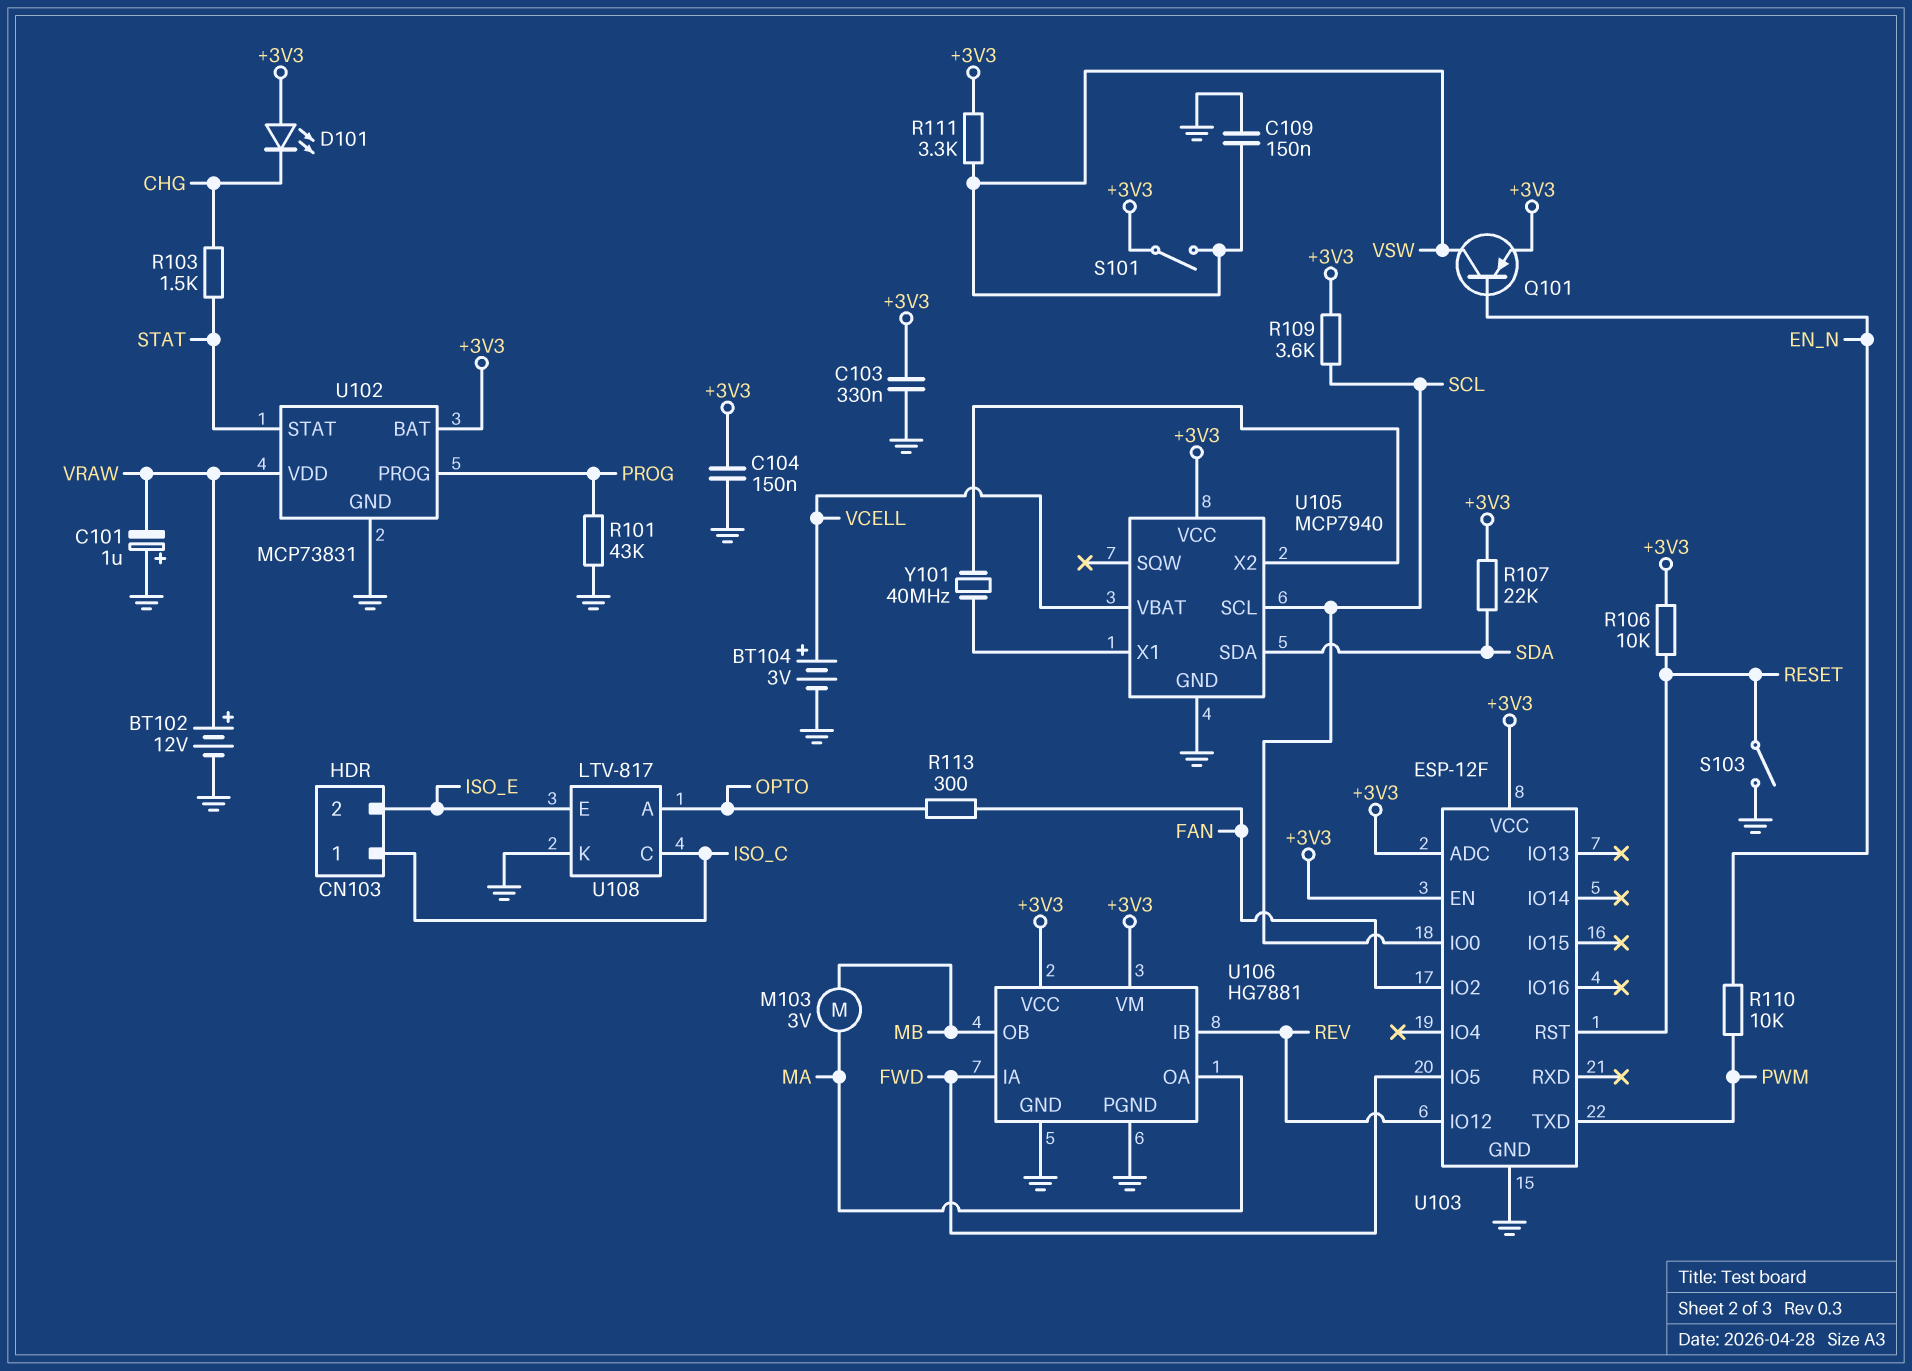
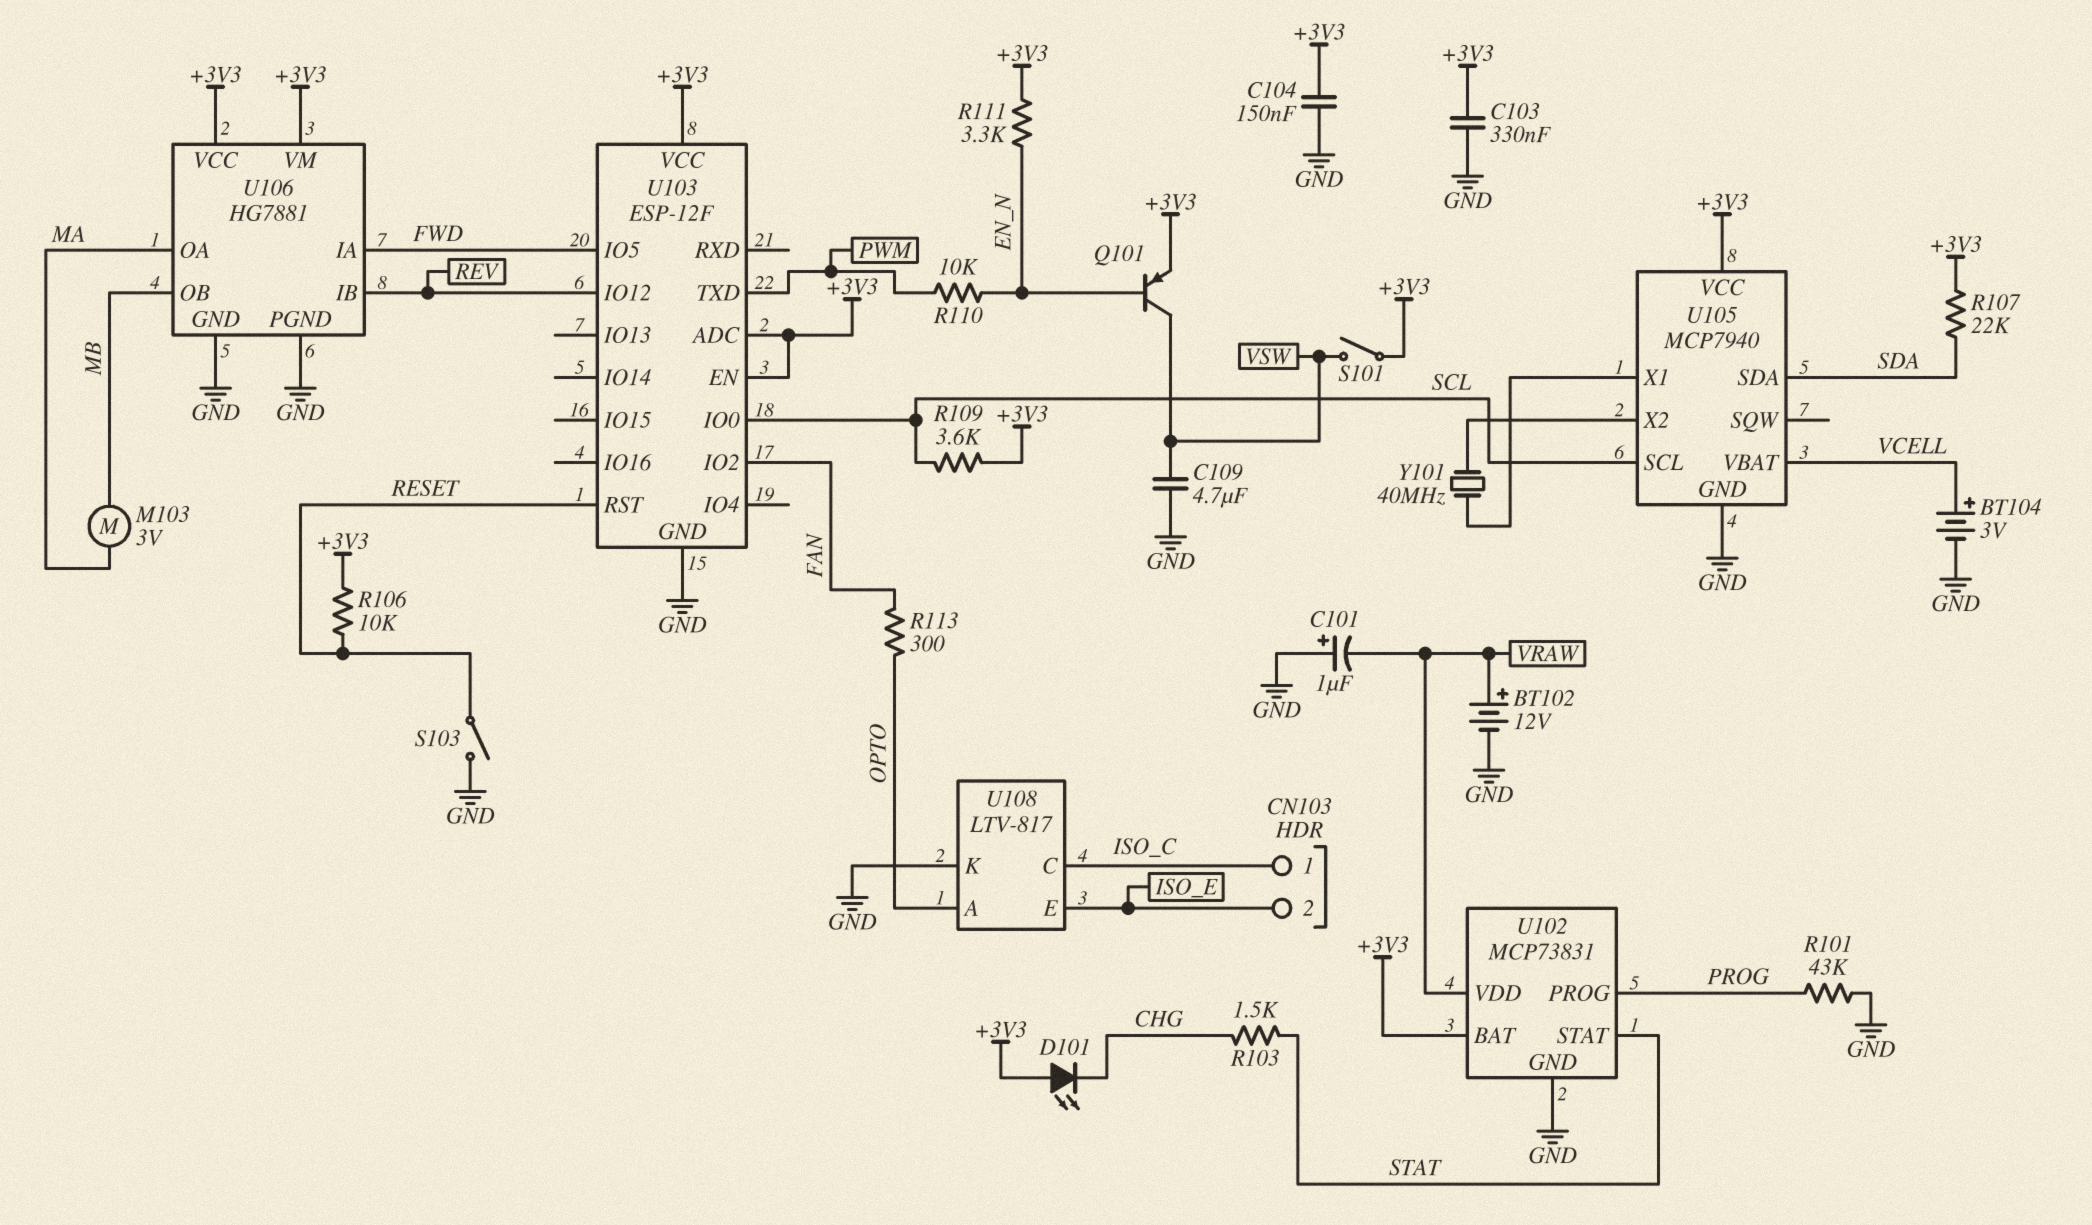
C109: 150nF (GND, VSW) -> 4.7uF (GND, VSW)
R111: 3.3k (+3V3, VSW) -> 3.3k (+3V3, EN_N)

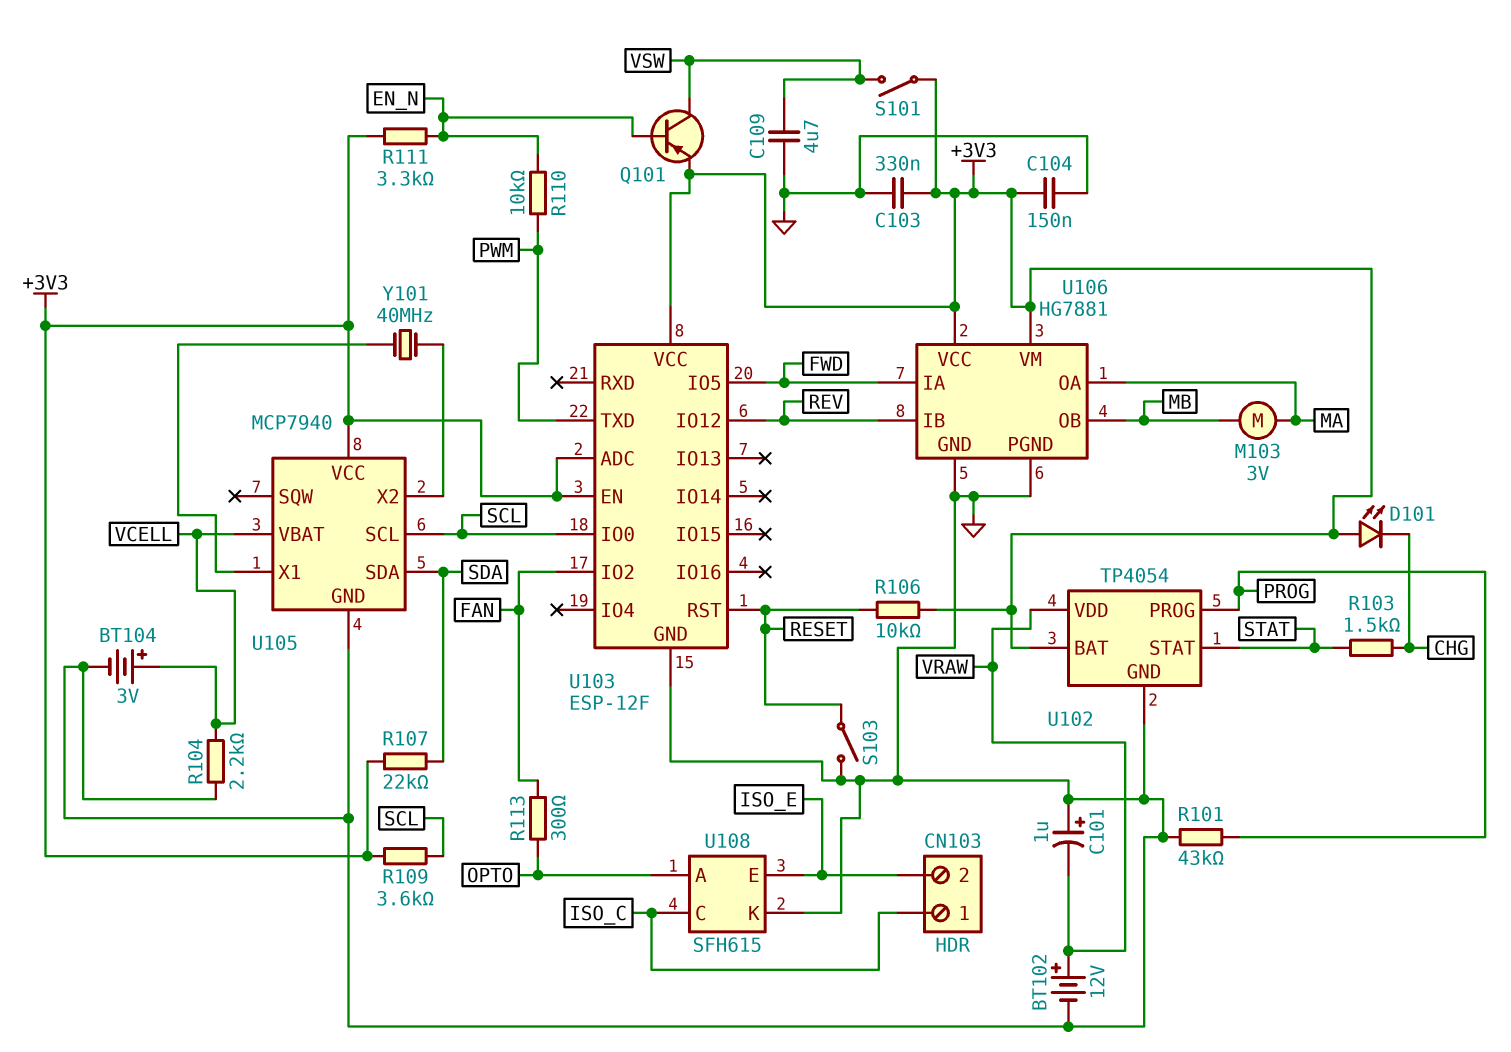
R104: none -> 2.2k (GND, VCELL)
U102: MCP73831 -> TP4054
U108: LTV-817 -> SFH615

